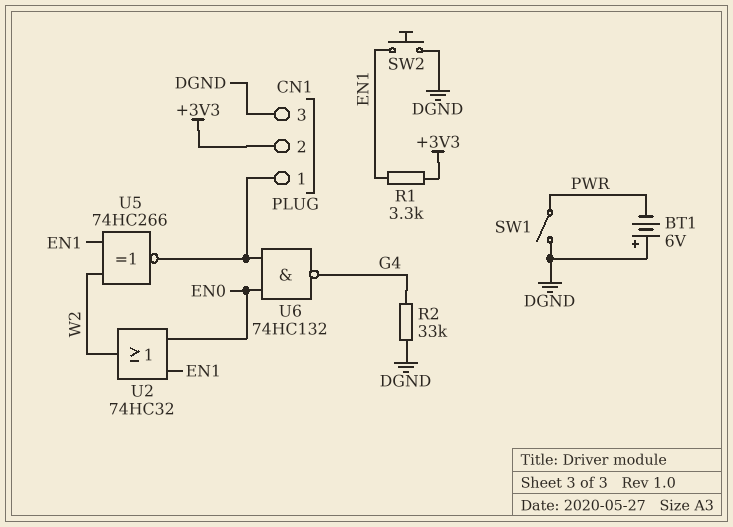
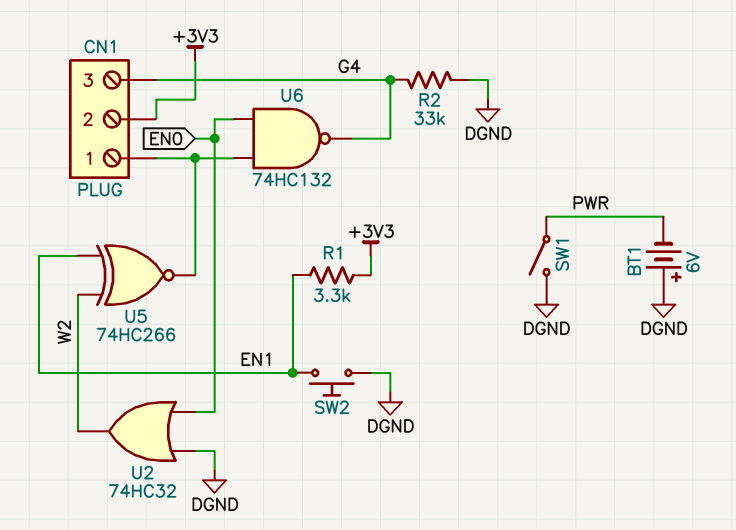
CN1 pin 3: DGND -> G4
U2: OR 74HC32 (in EN0, in EN1, out W2) -> OR 74HC32 (in DGND, in EN0, out W2)

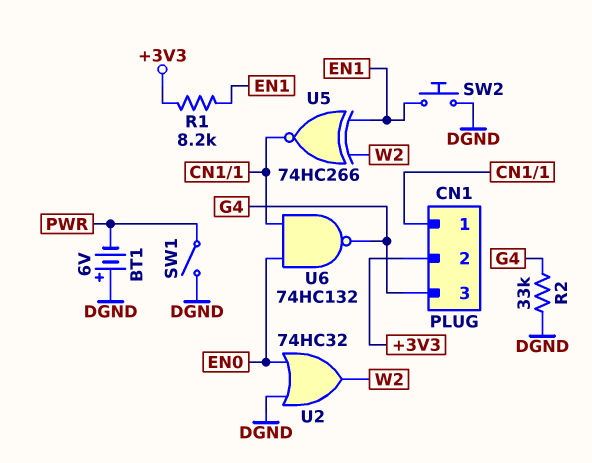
R1: 3.3k (+3V3, EN1) -> 8.2k (+3V3, EN1)

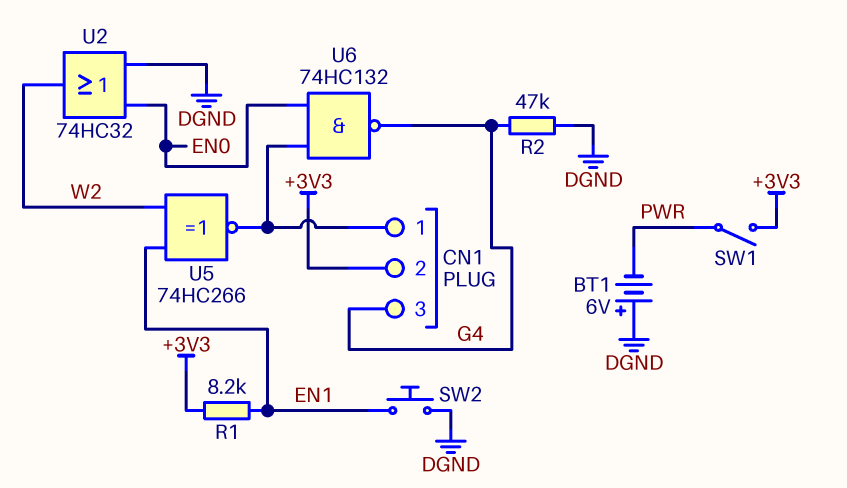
R2: 33k (DGND, G4) -> 47k (DGND, G4)
SW1: switch (DGND, PWR) -> switch (+3V3, PWR)

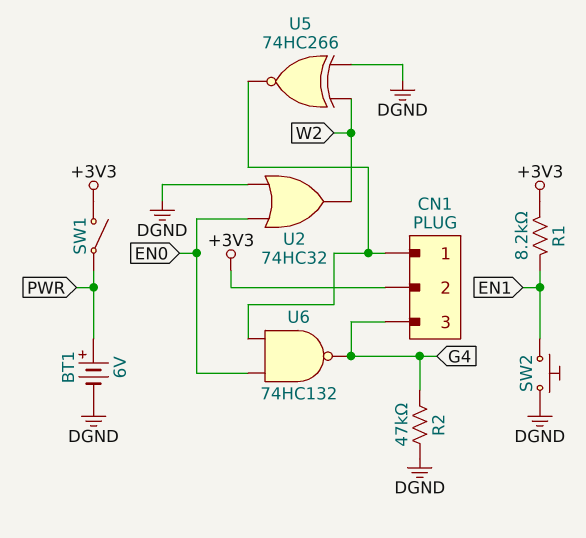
BT1: 6V (plus DGND, minus PWR) -> 6V (plus PWR, minus DGND)
U5: XNOR 74HC266 (in EN1, in W2, out CN1/1) -> XNOR 74HC266 (in DGND, in W2, out CN1/1)

